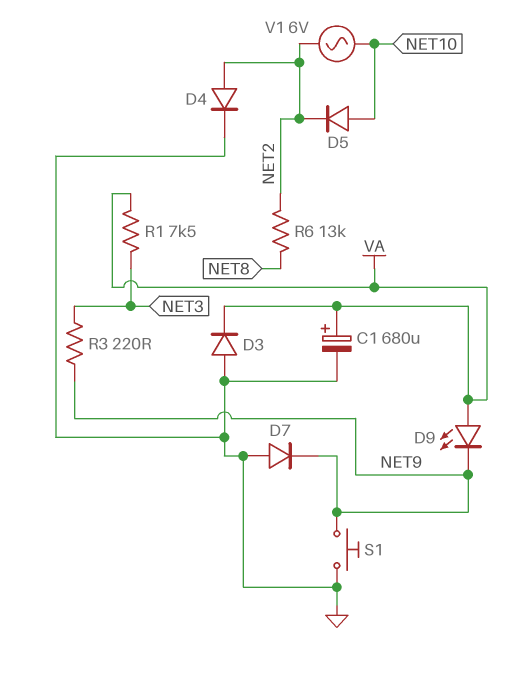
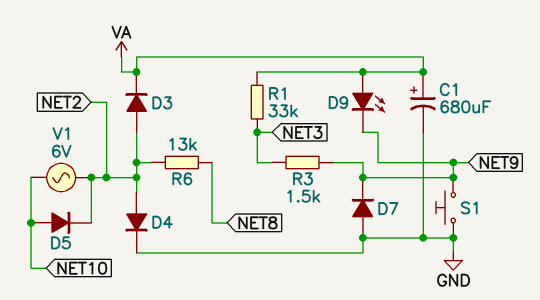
D3: diode (A GND, K VA) -> diode (A NET2, K VA)
R1: 7.5k (NET3, VA) -> 33k (NET3, VA)
R3: 220 (NET3, NET9) -> 1.5k (NET3, NET9)

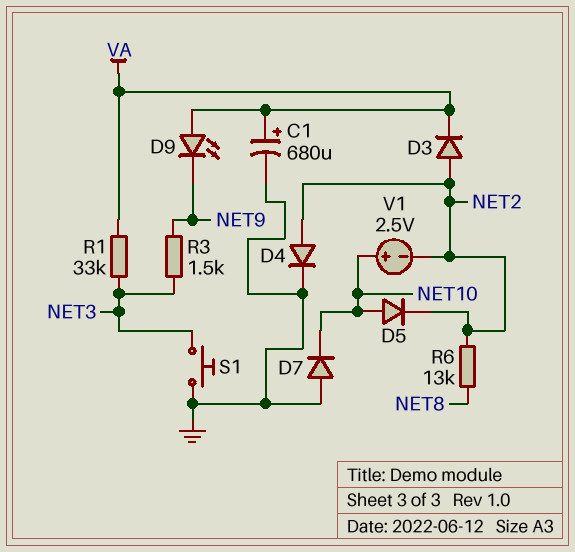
D7: diode (A GND, K NET9) -> diode (A GND, K NET10)
S1: button (GND, NET9) -> button (GND, NET3)
V1: AC 6V (NET2, NET10) -> 2.5V (plus NET10, minus NET2)

